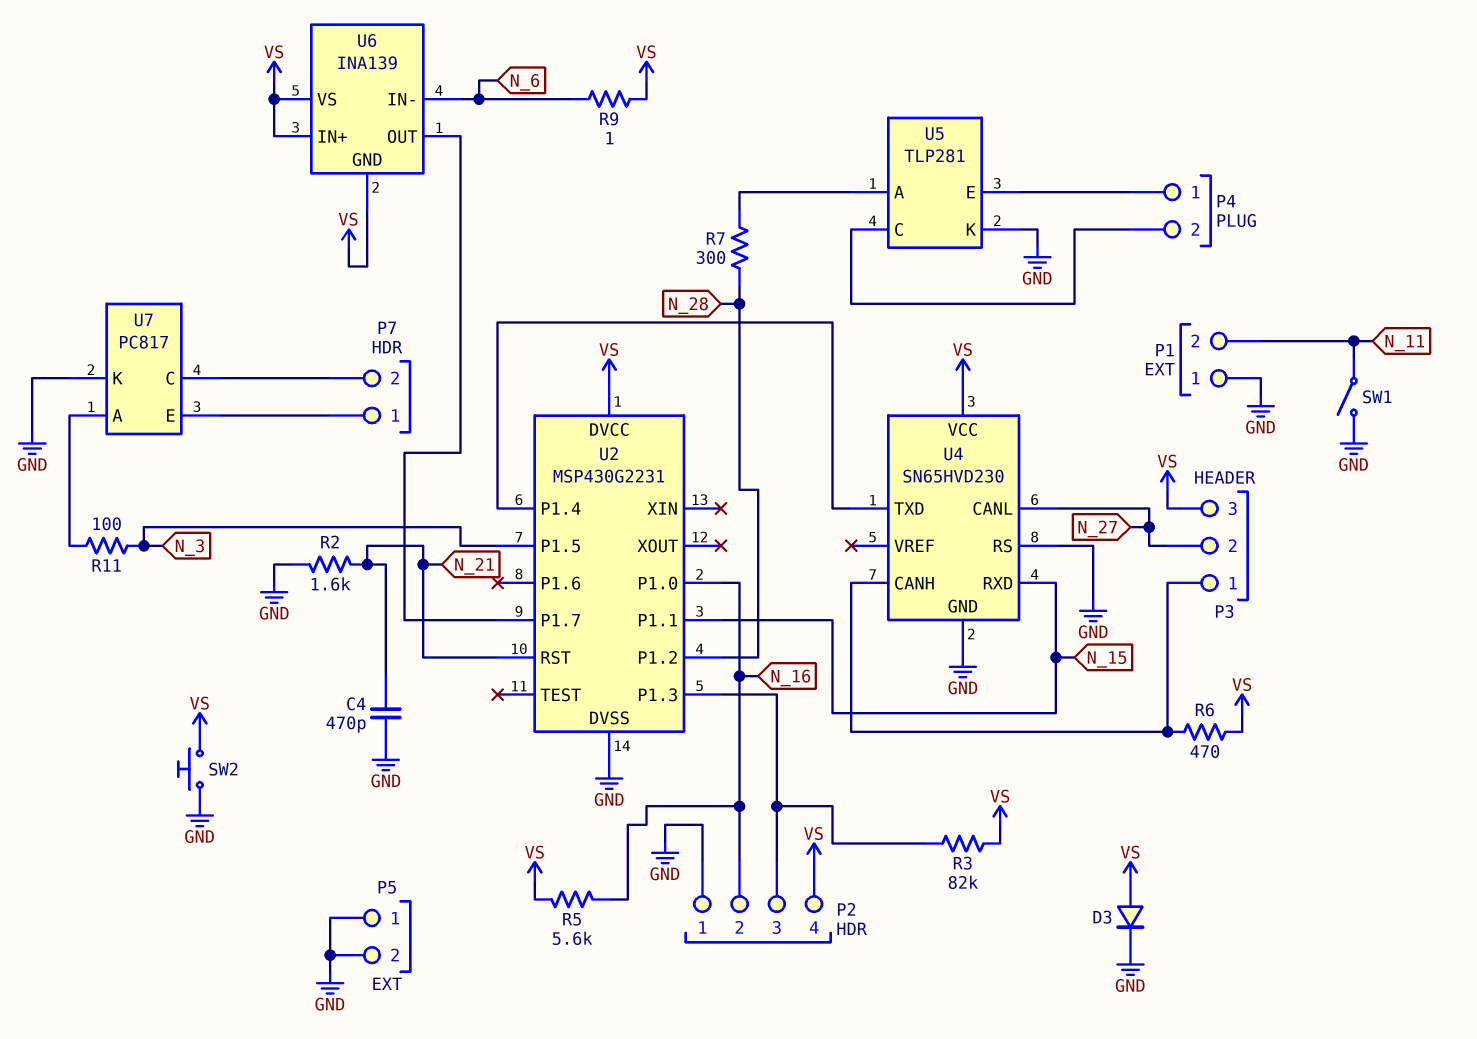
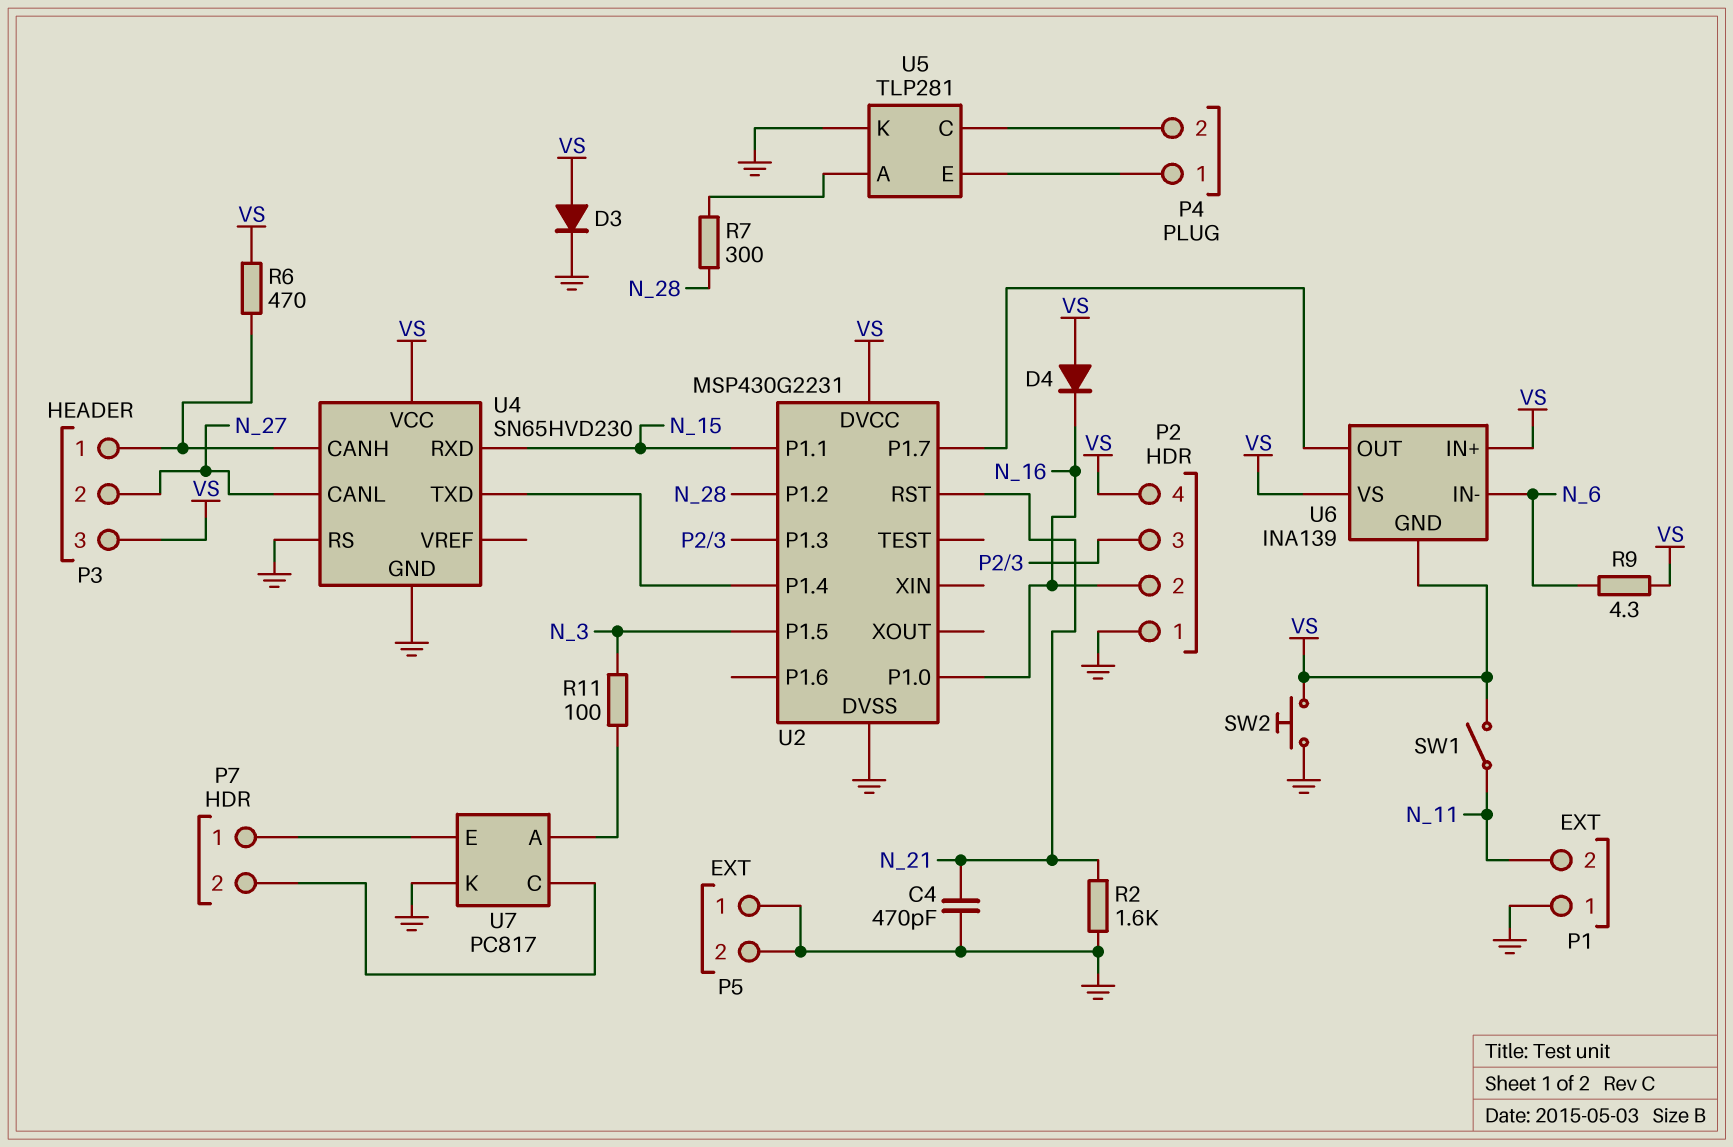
D4: none -> diode (A VS, K N_16)
R3: 82k (P2/3, VS) -> none
R5: 5.6k (N_16, VS) -> none
R9: 1 (N_6, VS) -> 4.3 (N_6, VS)
SW1: switch (GND, N_11) -> switch (N_11, VS)

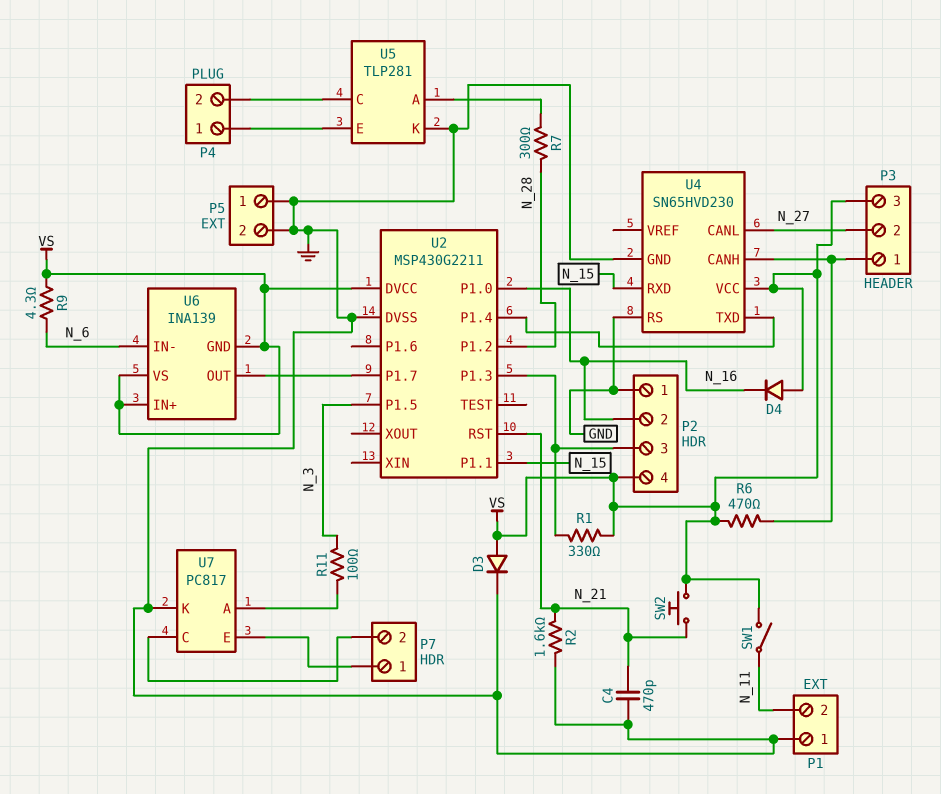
R1: none -> 330 (P2/3, VS)
SW2: button (GND, VS) -> button (N_21, VS)
U2: MSP430G2231 -> MSP430G2211

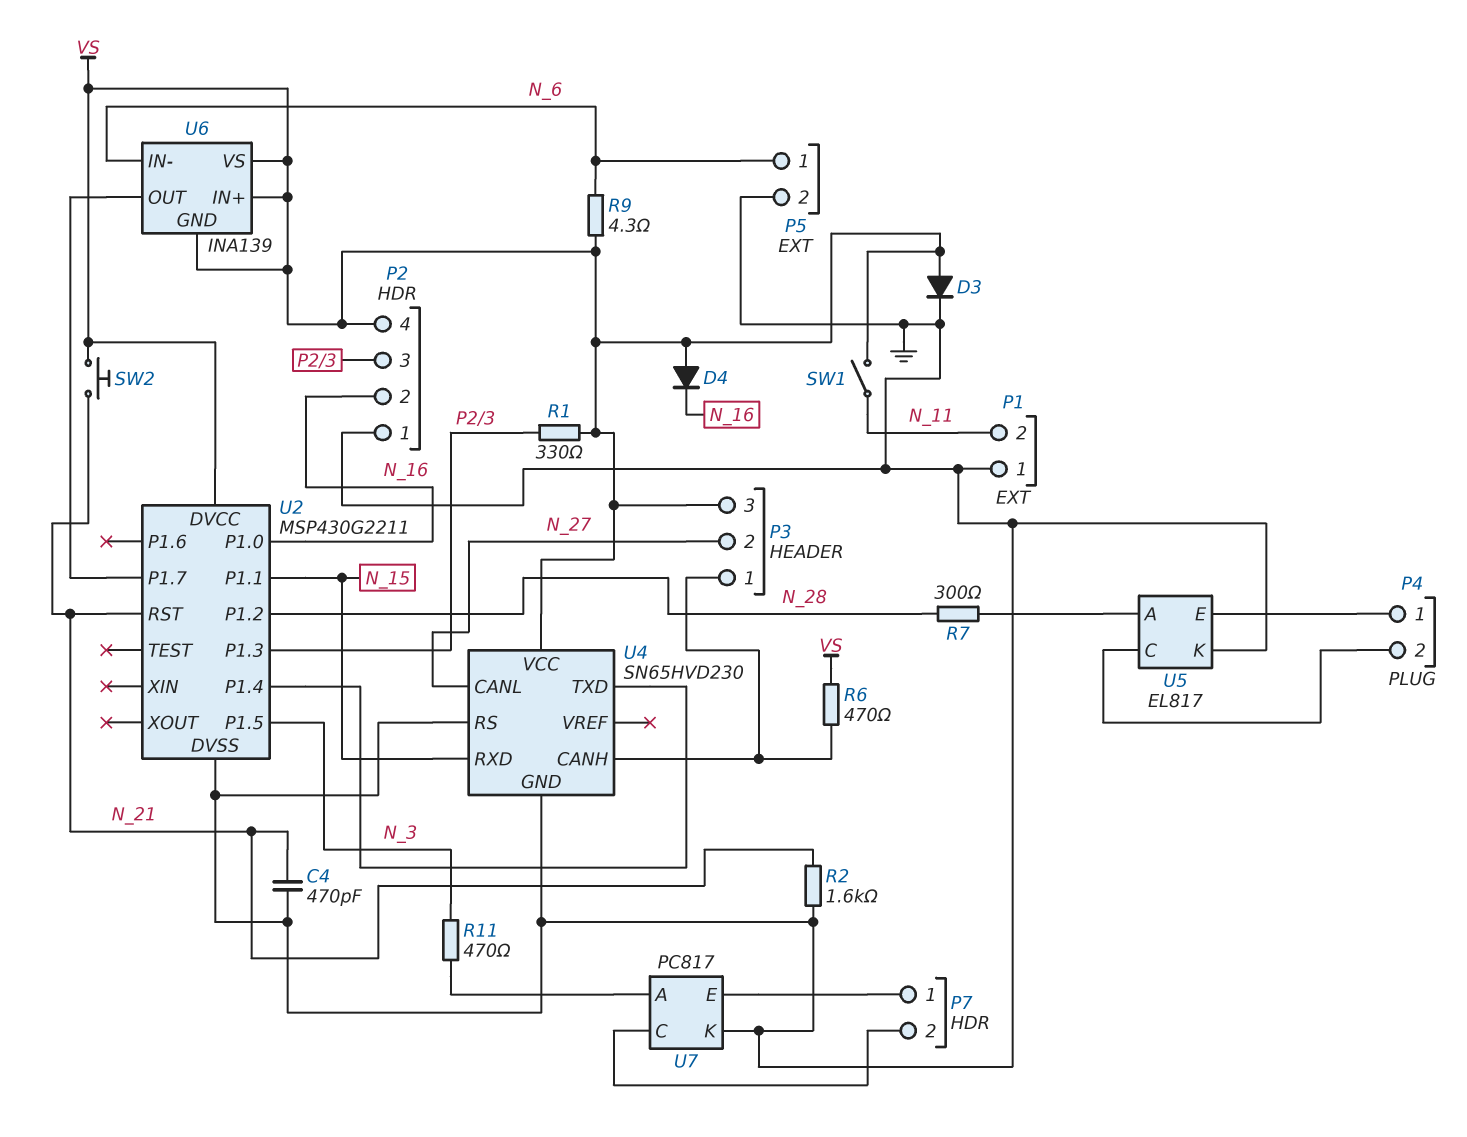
P5 pin 1: GND -> N_6
R11: 100 (N_3, U7/A) -> 470 (N_3, U7/A)
U5: TLP281 -> EL817

